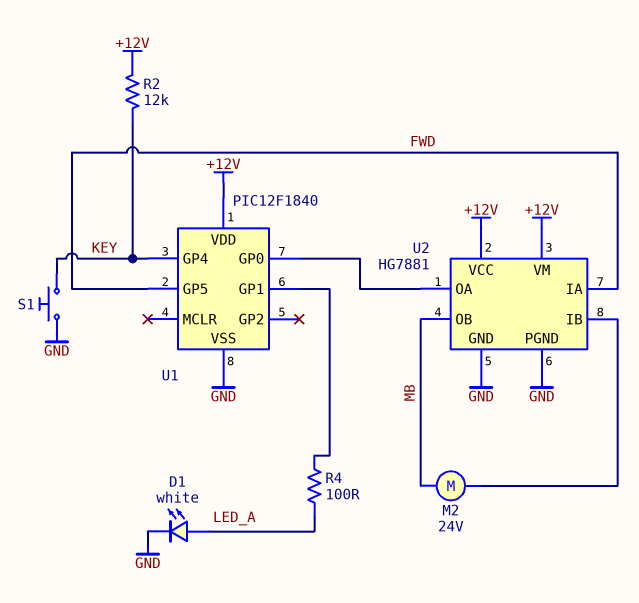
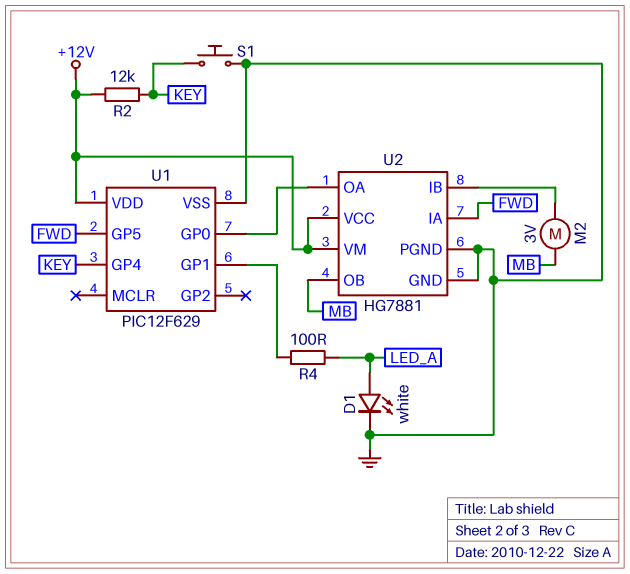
M2: motor 24V (MB, U2/IB) -> motor 3V (MB, U2/IB)
U1: PIC12F1840 -> PIC12F629

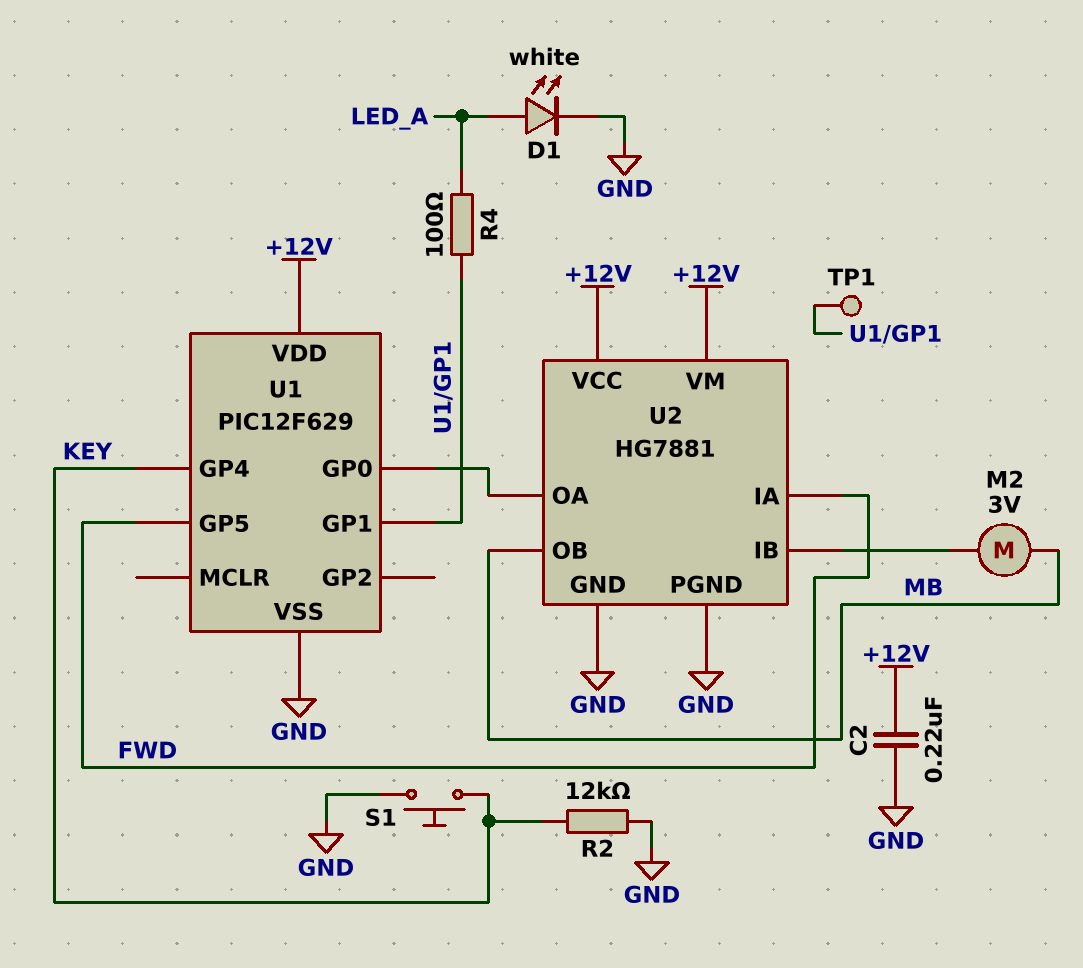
C2: none -> 220nF (+12V, GND)
R2: 12k (+12V, KEY) -> 12k (GND, KEY)
TP1: none -> test point (U1/GP1)

